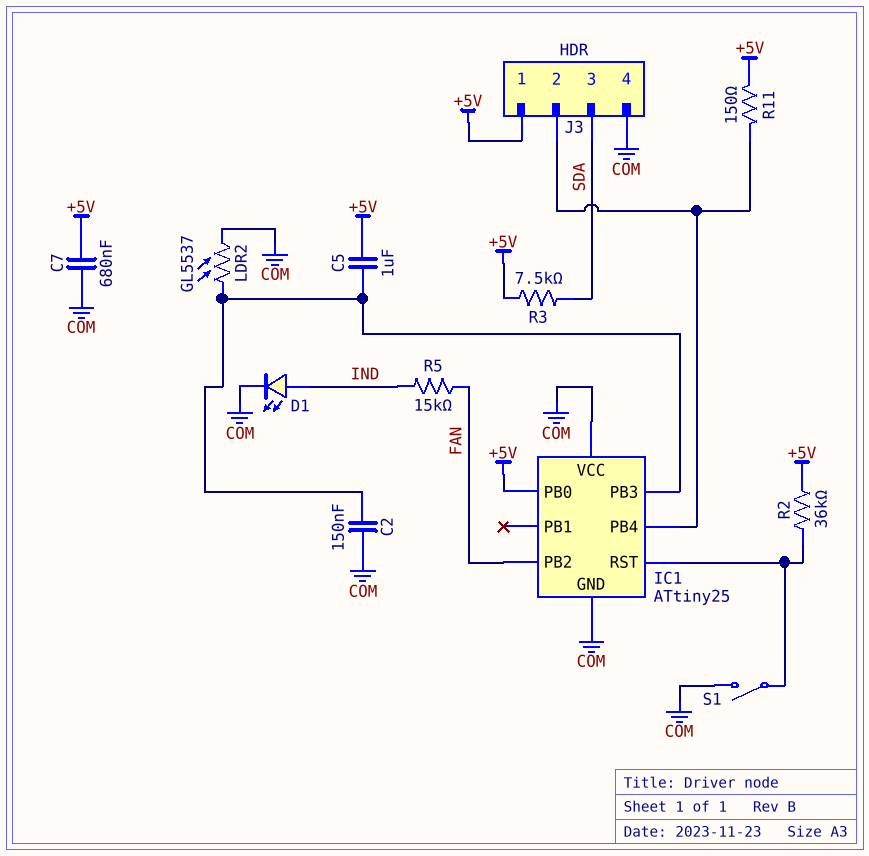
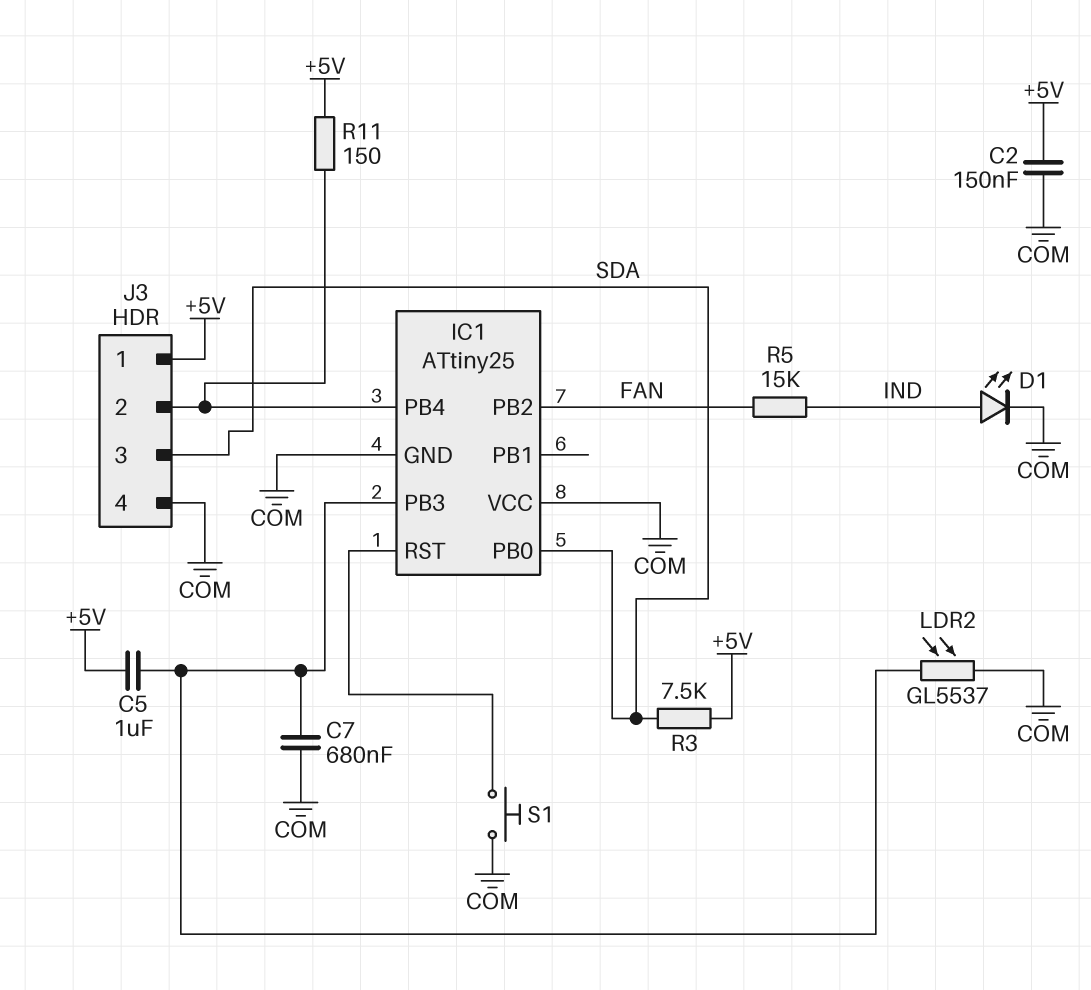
C2: 150nF (COM, IC1/PB3) -> 150nF (+5V, COM)
C7: 680nF (+5V, COM) -> 680nF (COM, IC1/PB3)
IC1 pin PB0: +5V -> SDA
R2: 36k (+5V, IC1/RST) -> none
S1: switch (COM, IC1/RST) -> button (COM, IC1/RST)

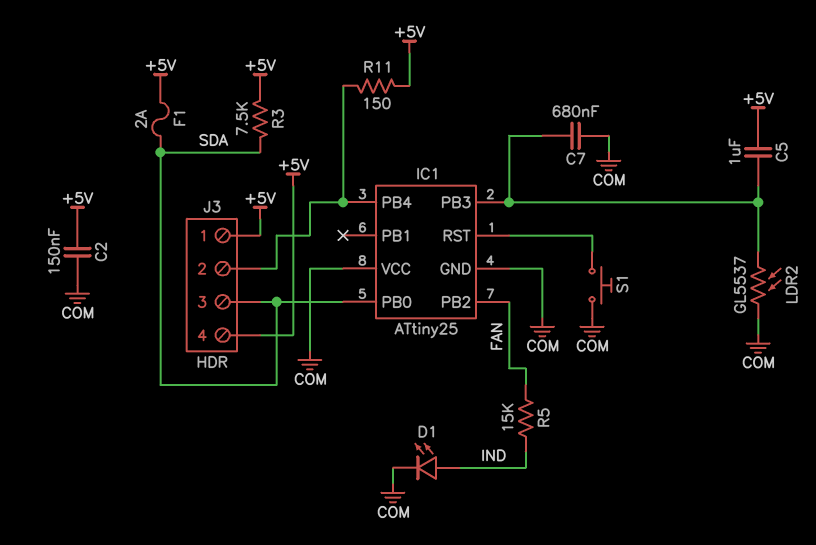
F1: none -> 2A (+5V, SDA)
J3 pin 4: COM -> +5V

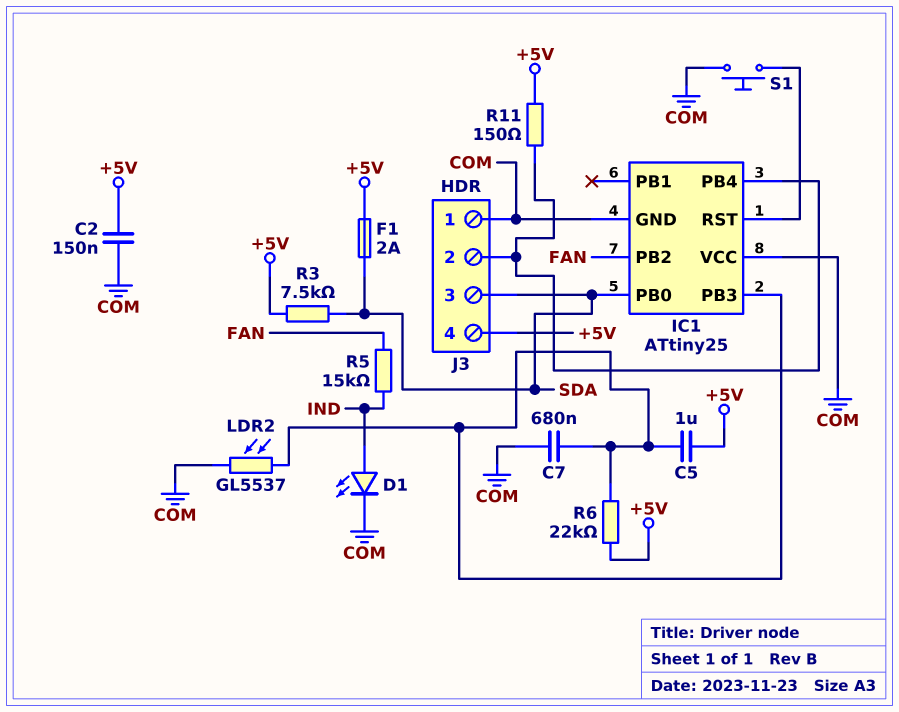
J3 pin 1: +5V -> COM
R6: none -> 22k (+5V, IC1/PB3)

